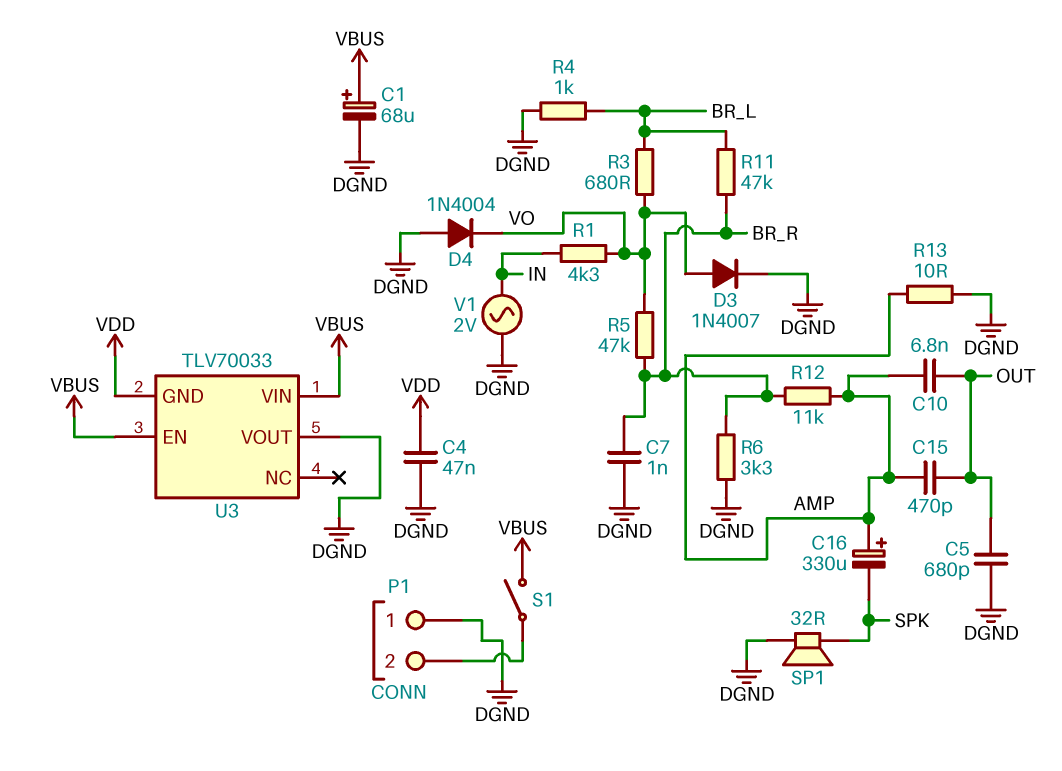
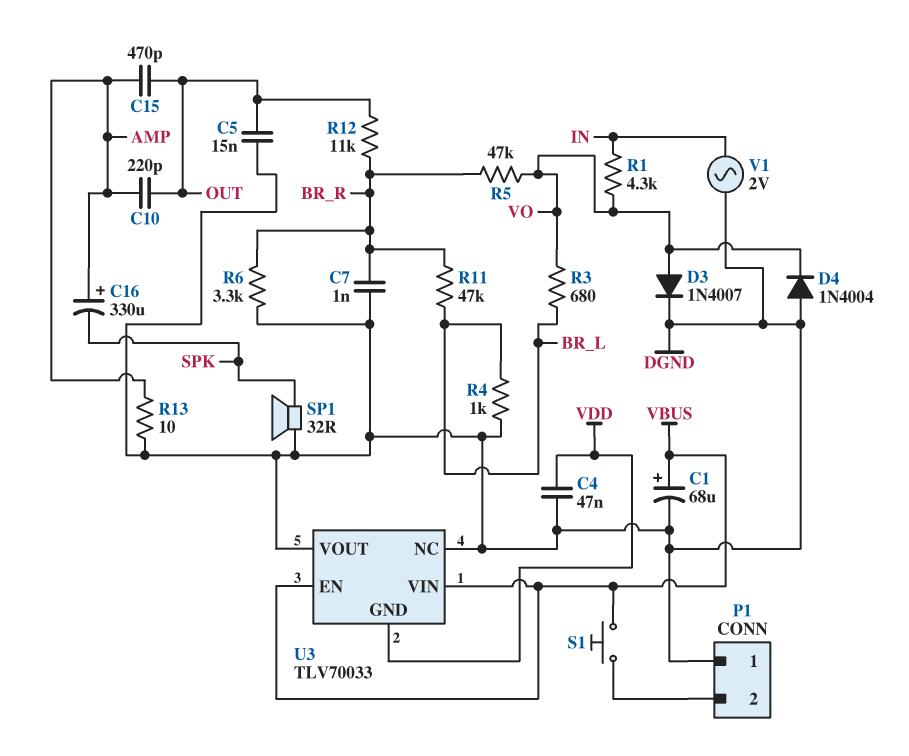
C5: 680pF (DGND, OUT) -> 15nF (DGND, OUT)
C10: 6.8nF (AMP, OUT) -> 220pF (AMP, OUT)
R12: 11k (AMP, BR_R) -> 11k (BR_R, OUT)
S1: switch (P1/2, VBUS) -> button (P1/2, VBUS)
U3 pin NC: none -> DGND

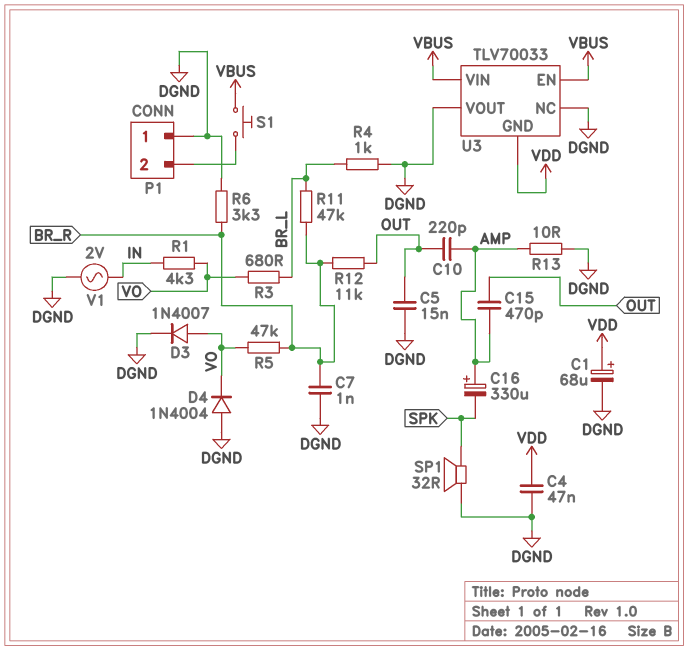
C1: 68uF (plus VBUS, minus DGND) -> 68uF (plus VDD, minus DGND)

